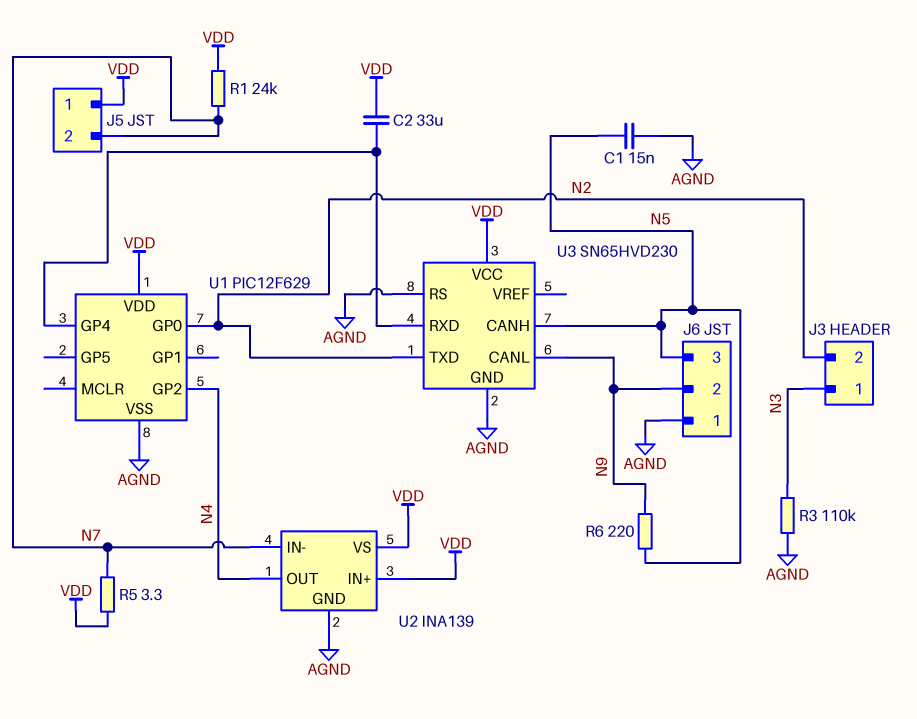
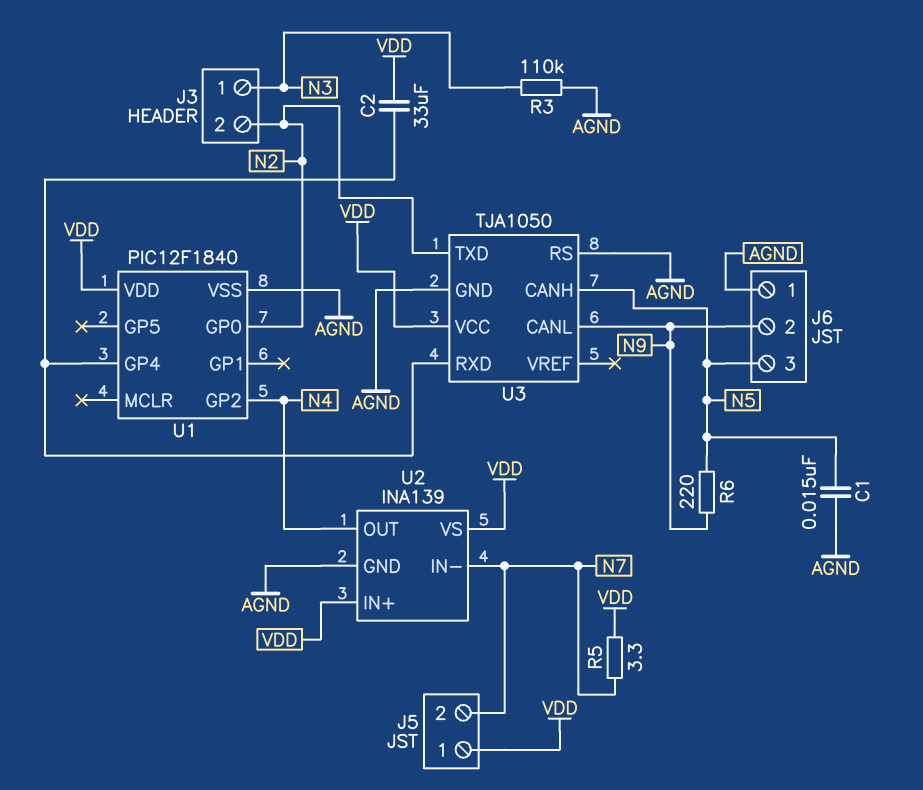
R1: 24k (N7, VDD) -> none
U1: PIC12F629 -> PIC12F1840
U3: SN65HVD230 -> TJA1050

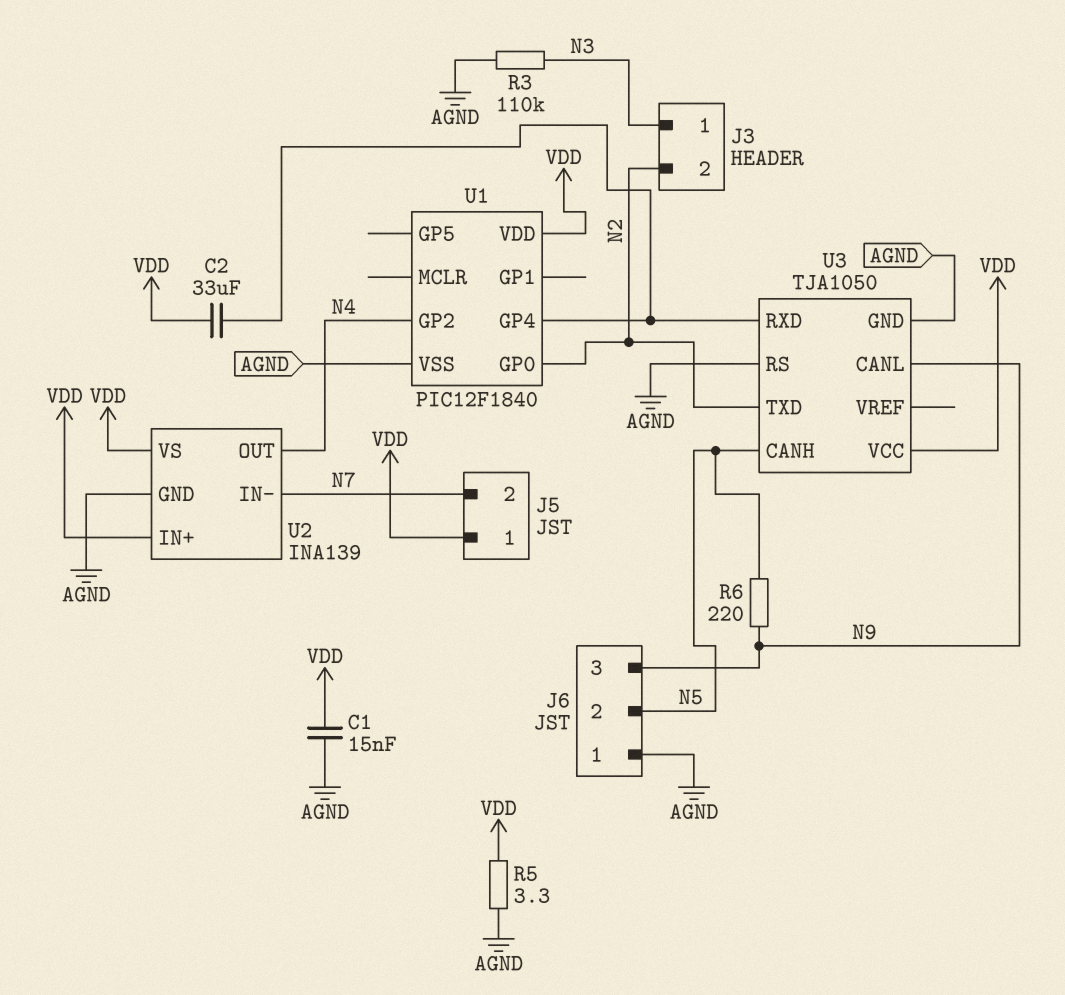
C1: 15nF (AGND, N5) -> 15nF (AGND, VDD)
J6 pin 2: N9 -> N5
J6 pin 3: N5 -> N9
R5: 3.3 (N7, VDD) -> 3.3 (AGND, VDD)

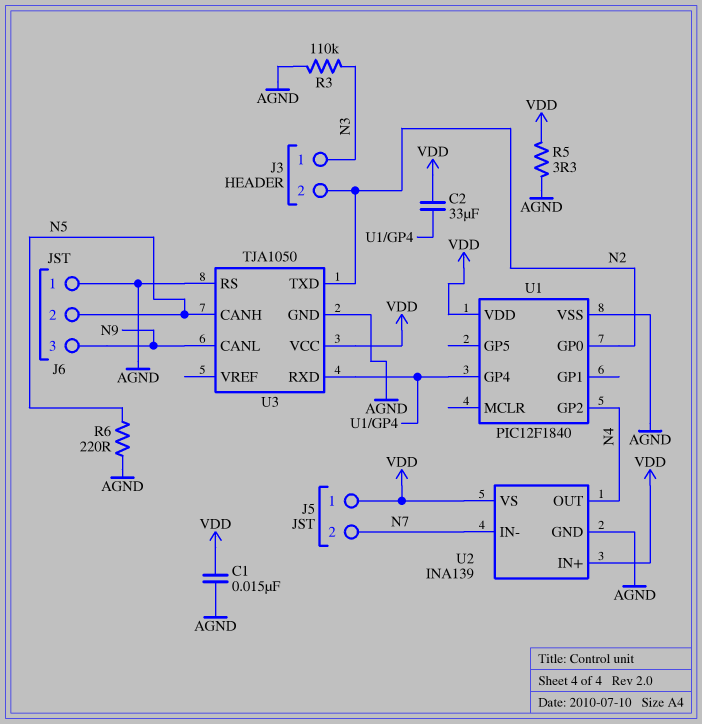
R6: 220 (N5, N9) -> 220 (AGND, N5)

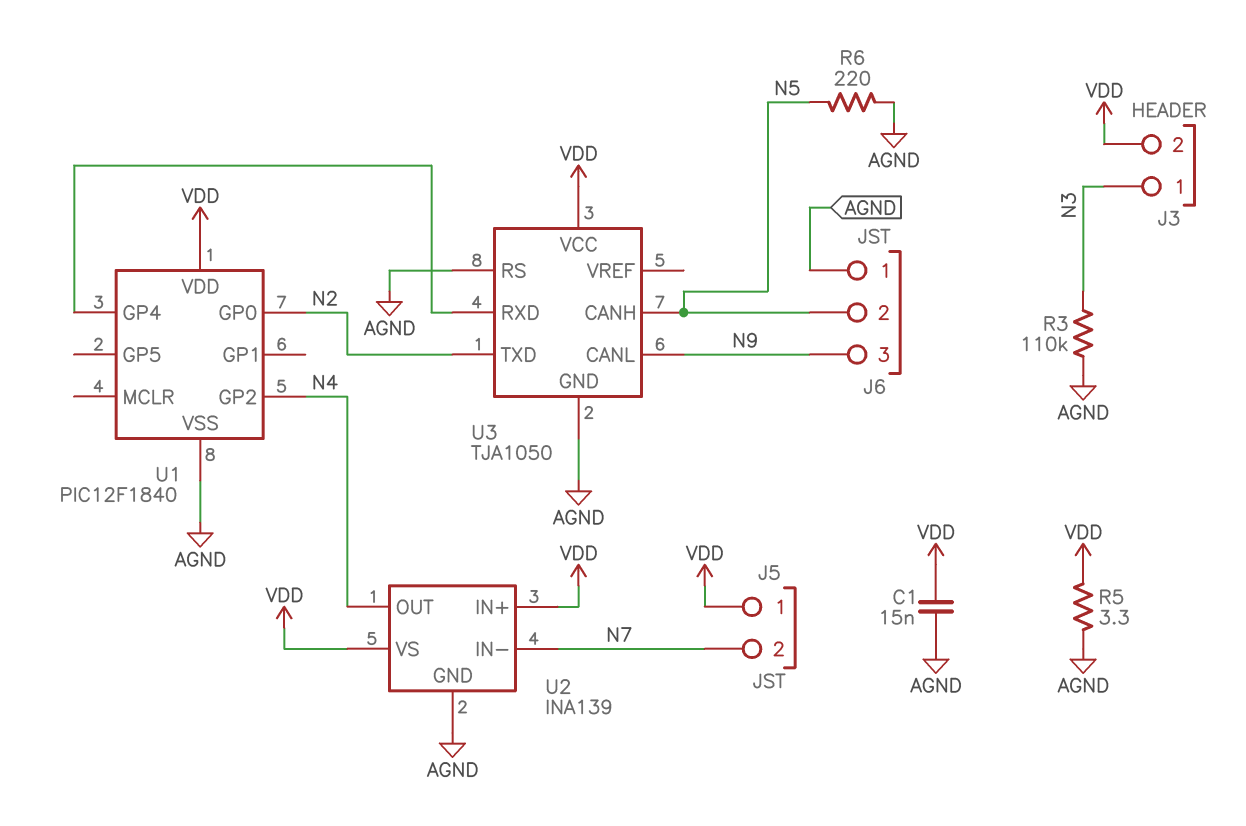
C2: 33uF (U1/GP4, VDD) -> none
J3 pin 2: N2 -> VDD

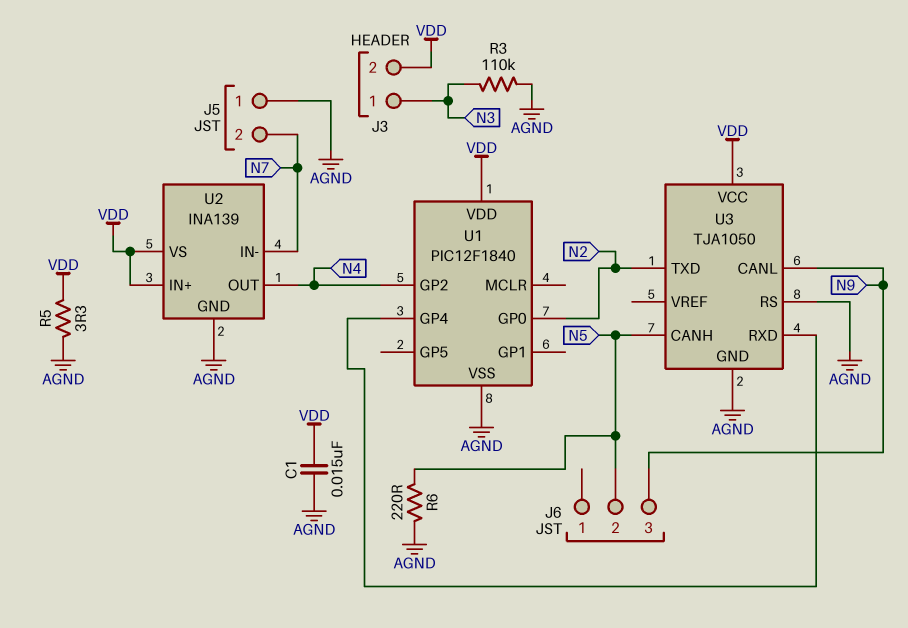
J5 pin 1: VDD -> AGND
J6 pin 1: AGND -> none

